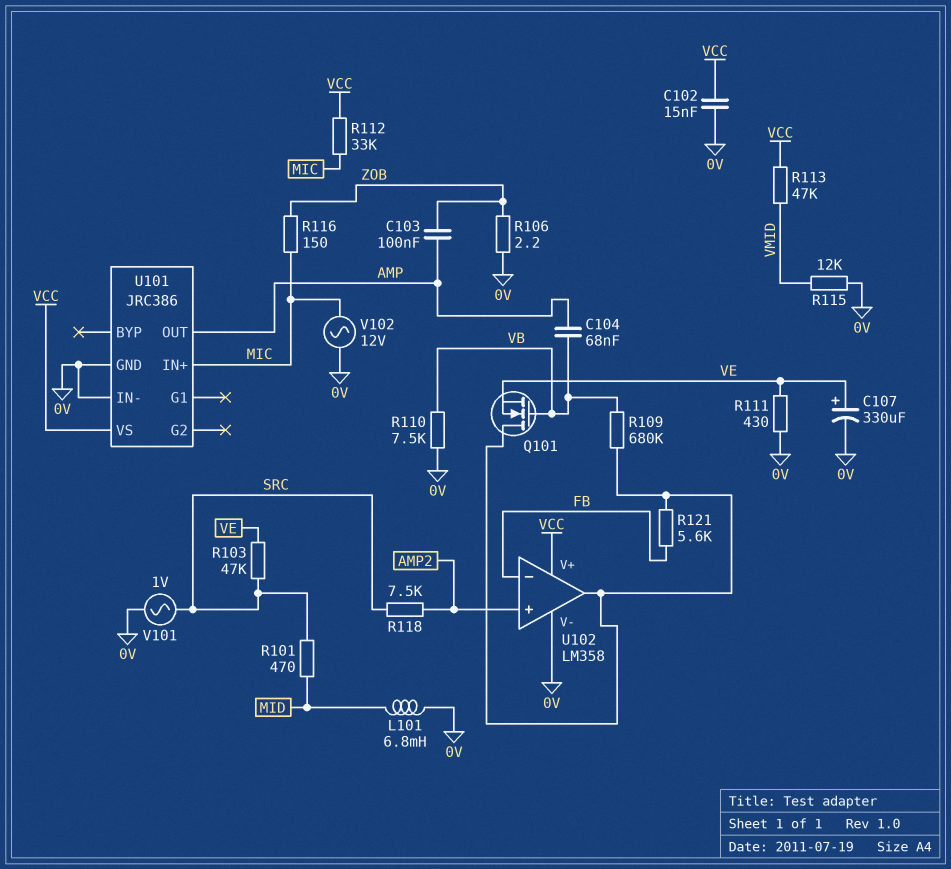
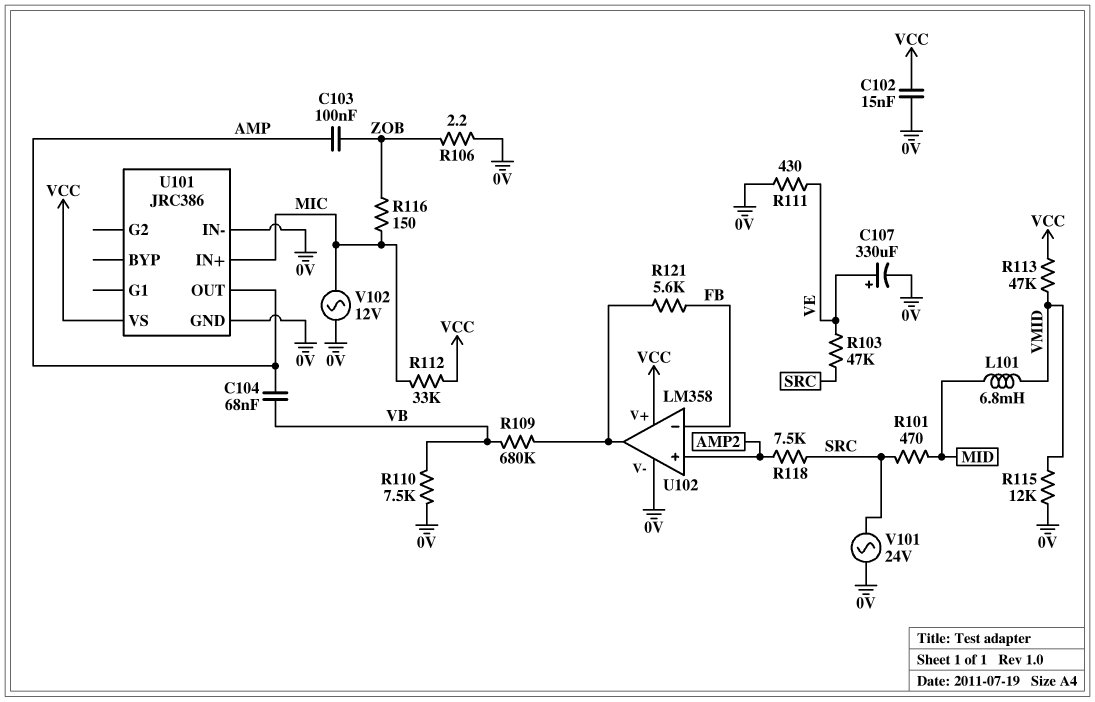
L101: 6.8mH (0V, MID) -> 6.8mH (MID, VMID)
Q101: NMOS (G VB, D U102/out, S VE) -> none
V101: AC 1V (0V, SRC) -> AC 24V (0V, SRC)

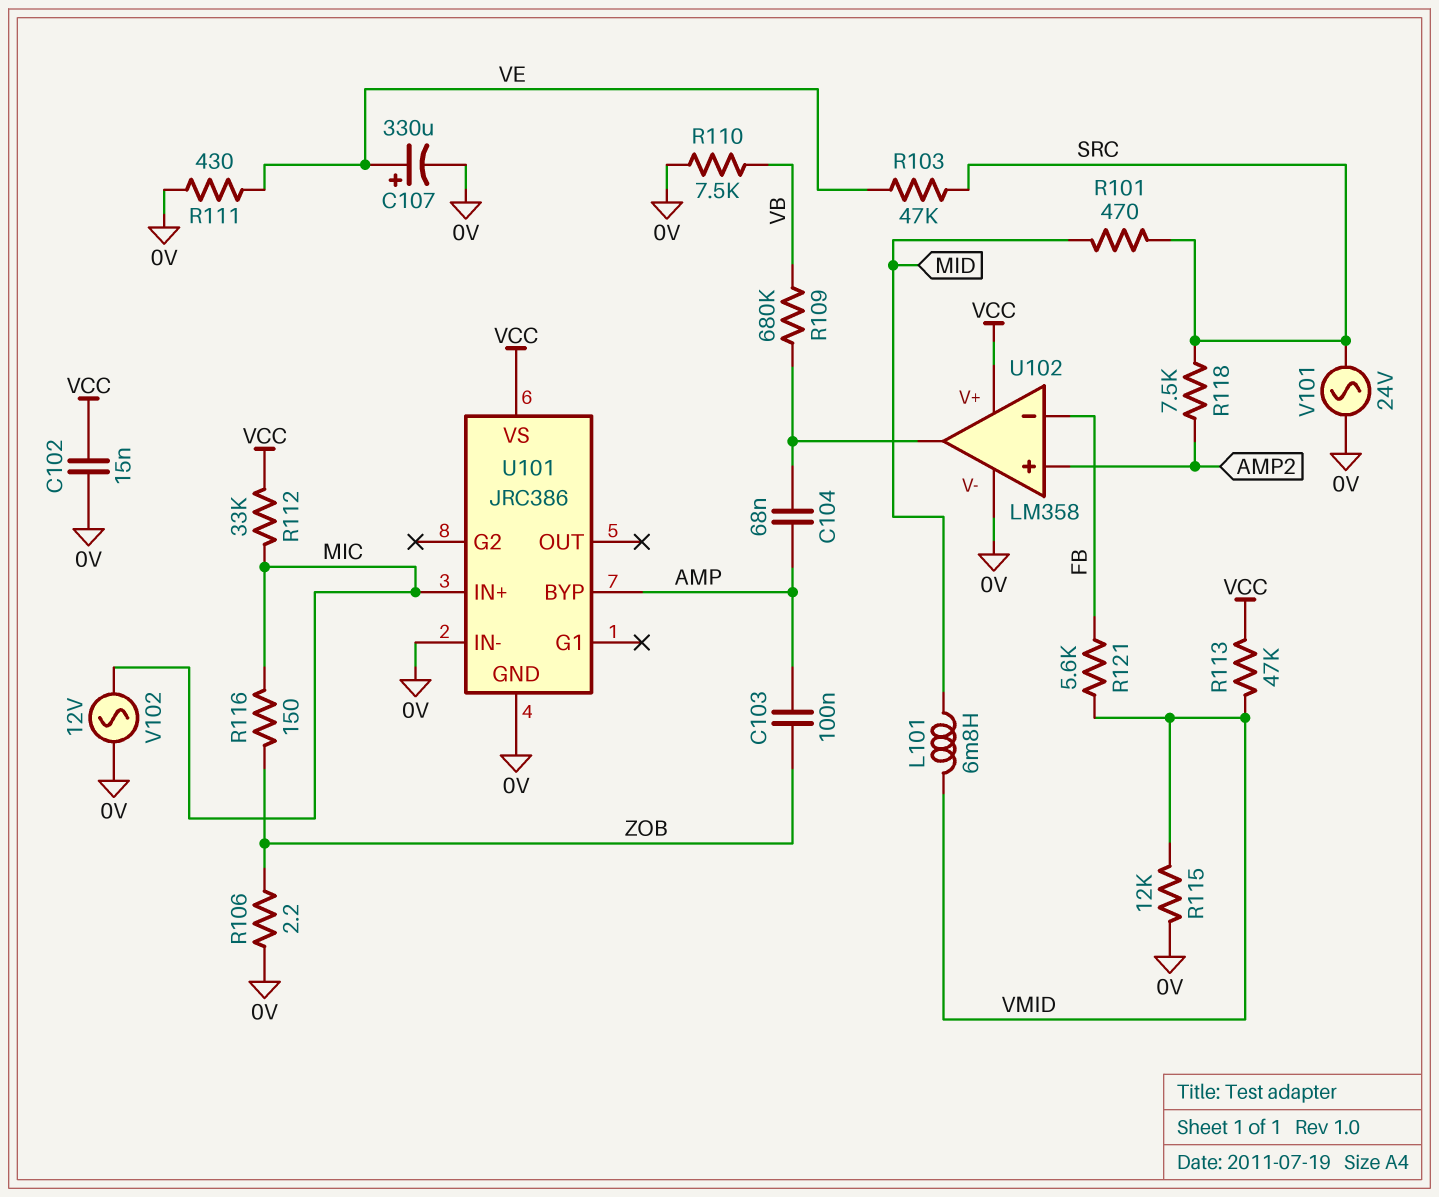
C104: 68nF (AMP, VB) -> 68nF (AMP, U102/out)
R121: 5.6k (FB, U102/out) -> 5.6k (FB, VMID)
U101 pin BYP: none -> AMP
U101 pin OUT: AMP -> none

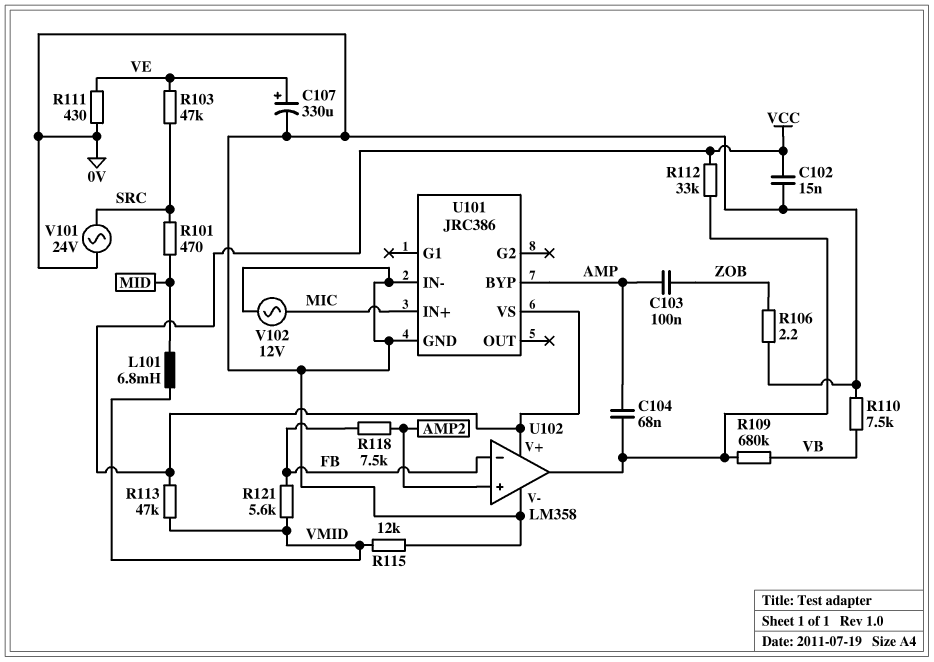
R112: 33k (MIC, VCC) -> 33k (U102/out, VCC)
R116: 150 (MIC, ZOB) -> none
R118: 7.5k (AMP2, SRC) -> 7.5k (AMP2, FB)

